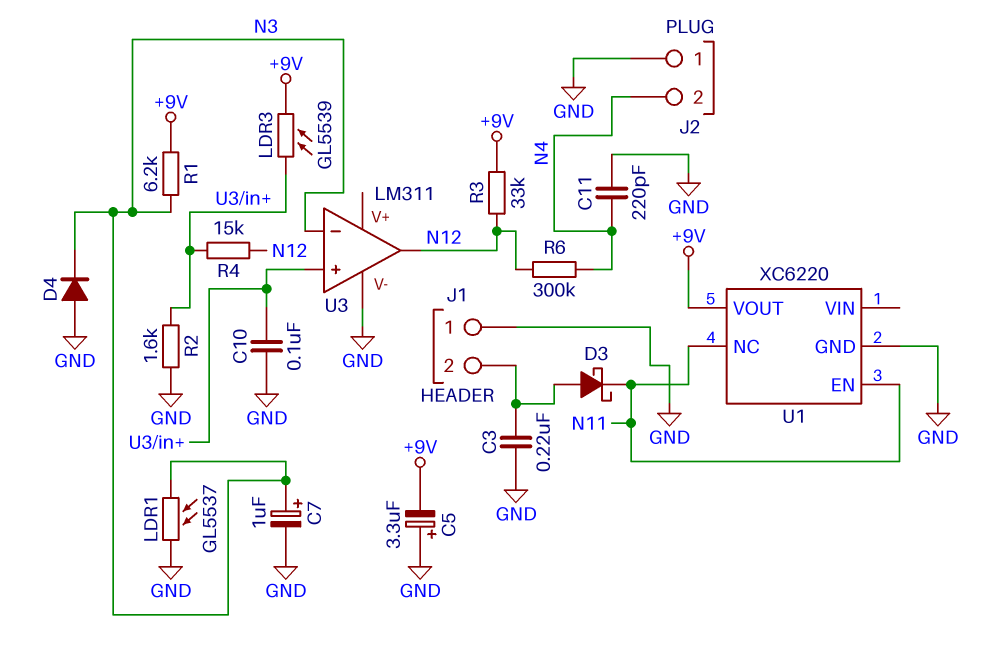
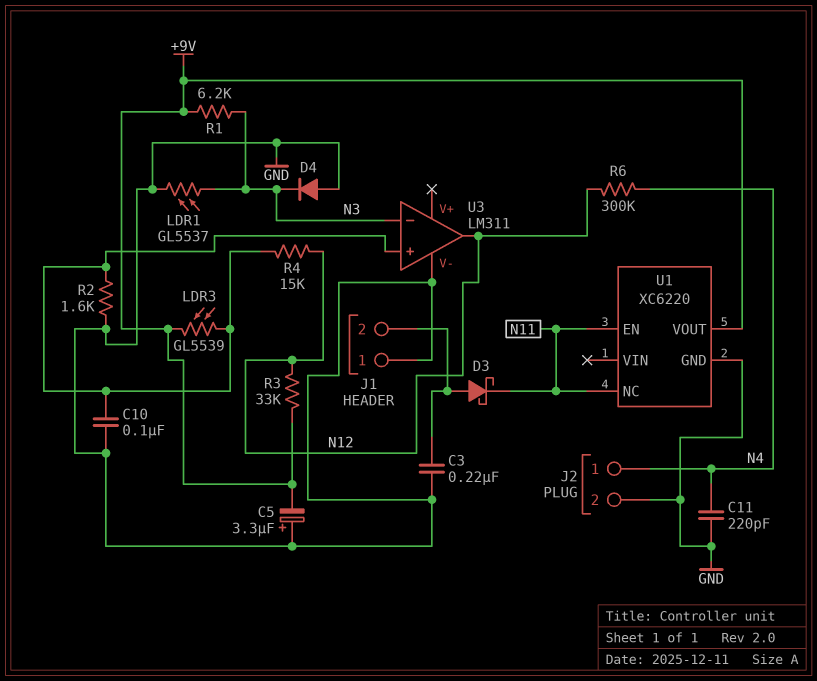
C7: 1uF (plus N3, minus GND) -> none
J2 pin 1: GND -> N4
J2 pin 2: N4 -> GND

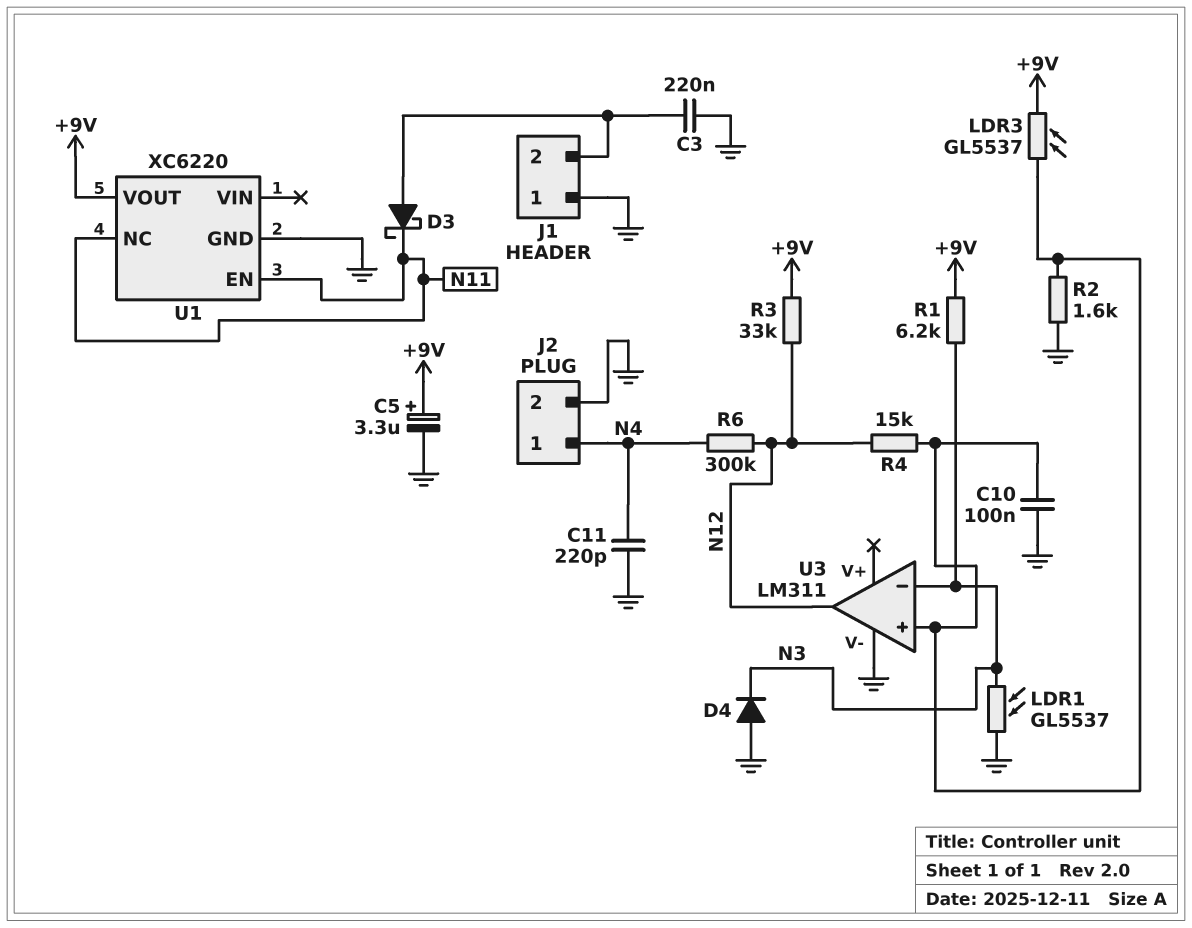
C5: 3.3uF (plus GND, minus +9V) -> 3.3uF (plus +9V, minus GND)
LDR3: GL5539 (+9V, U3/in+) -> GL5537 (+9V, U3/in+)

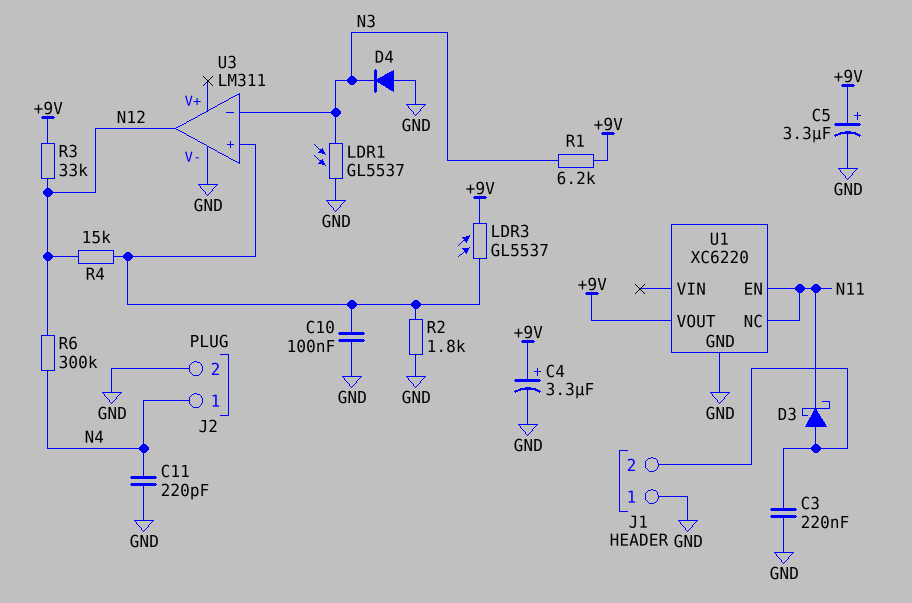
C4: none -> 3.3uF (plus +9V, minus GND)
R2: 1.6k (GND, U3/in+) -> 1.8k (GND, U3/in+)

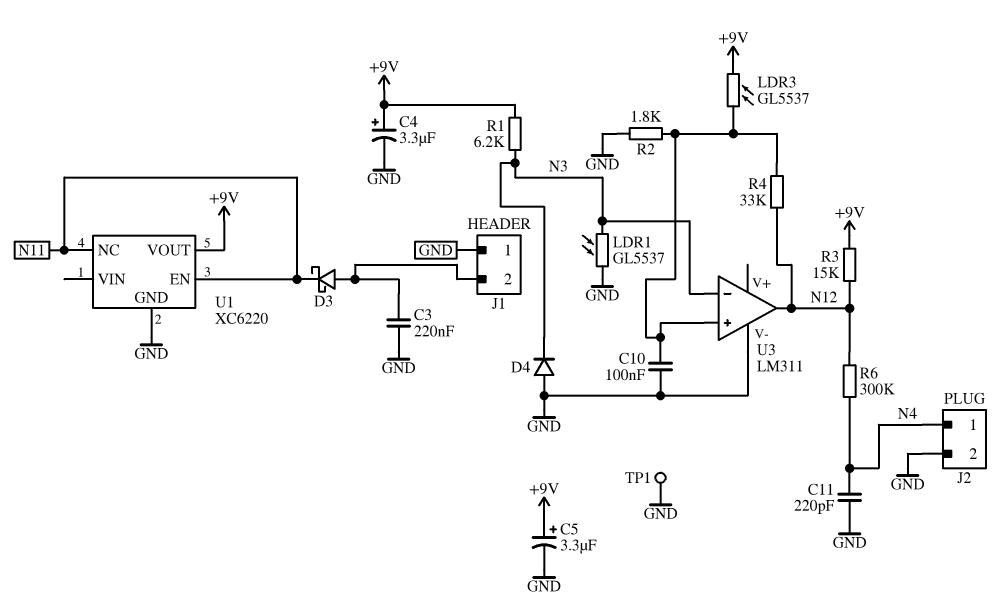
R3: 33k (+9V, N12) -> 15k (+9V, N12)
R4: 15k (N12, U3/in+) -> 33k (N12, U3/in+)
TP1: none -> test point (GND)

